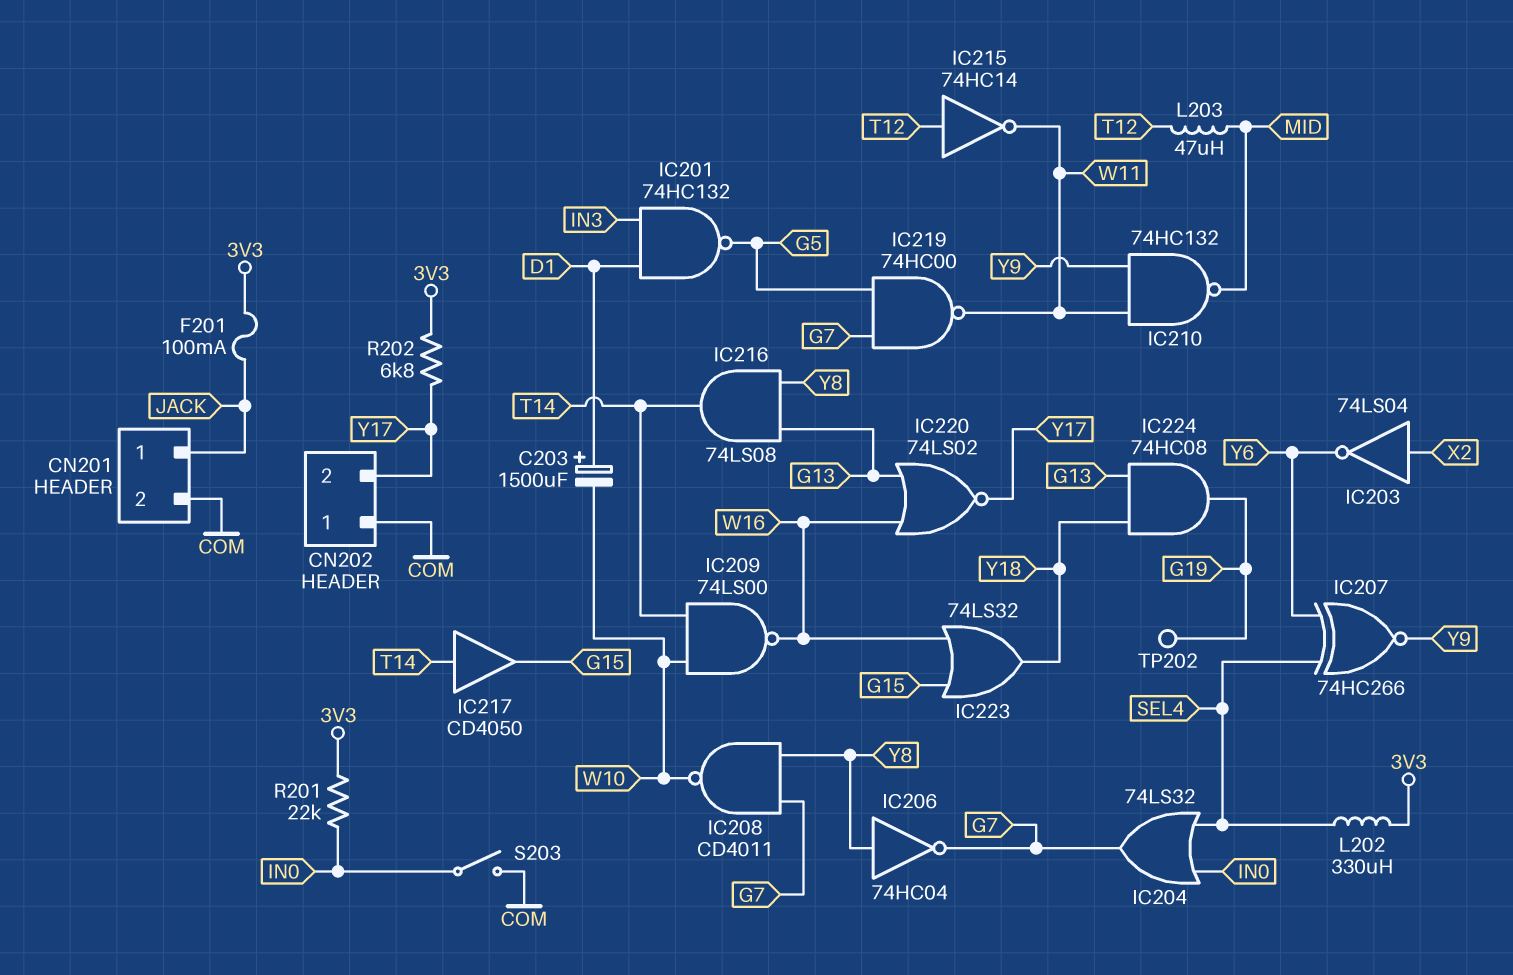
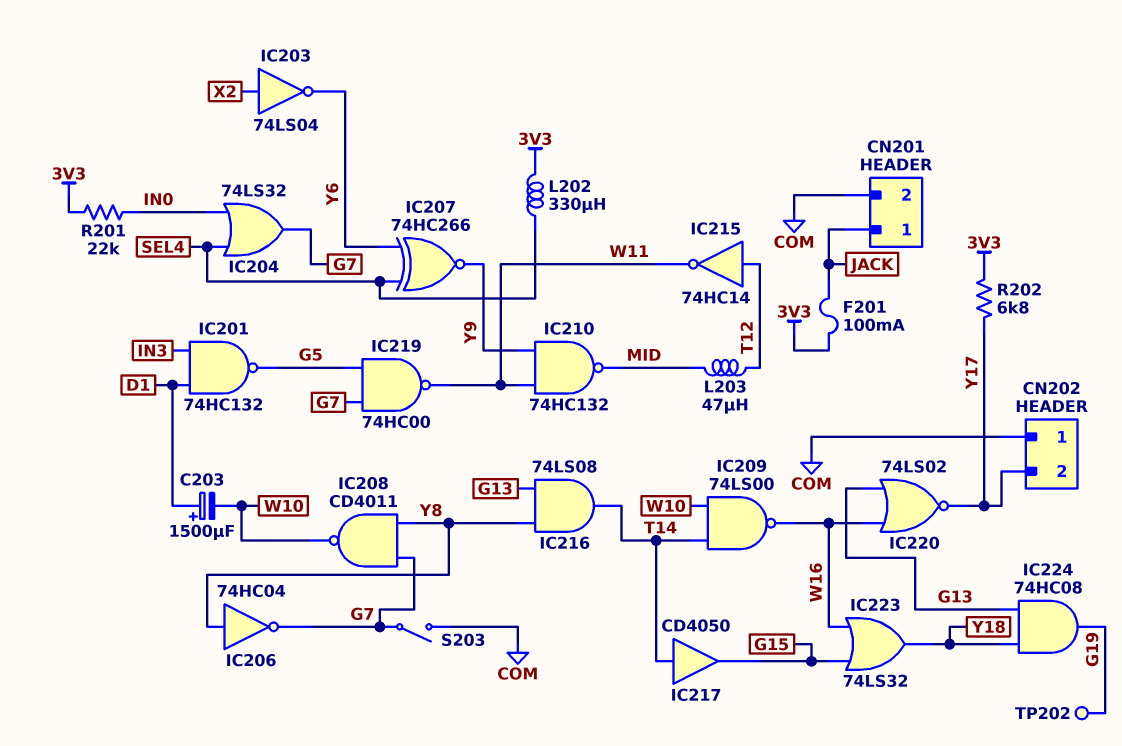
S203: switch (COM, IN0) -> switch (COM, G7)

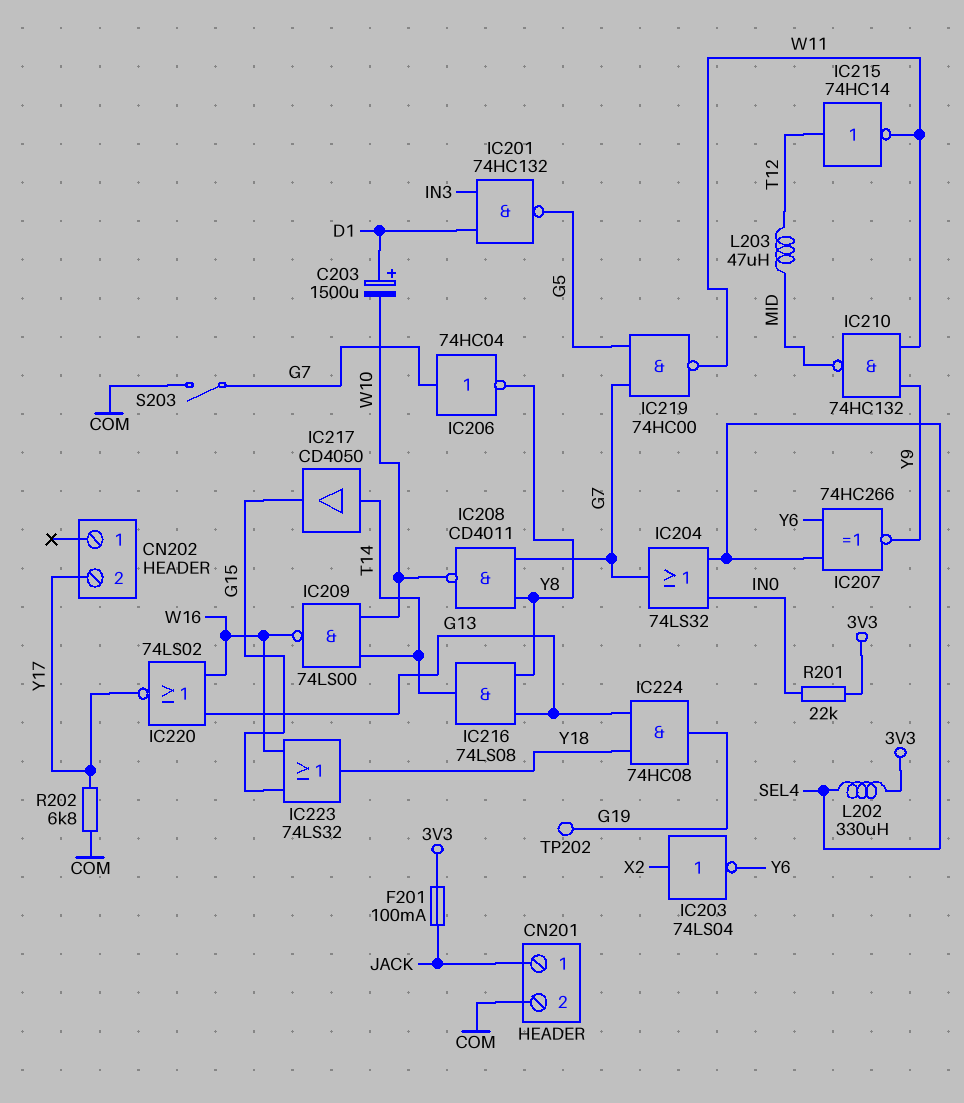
CN202 pin 1: COM -> none
IC206: NOT 74HC04 (in Y8, out G7) -> NOT 74HC04 (in G7, out Y8)
R202: 6.8k (3V3, Y17) -> 6.8k (COM, Y17)

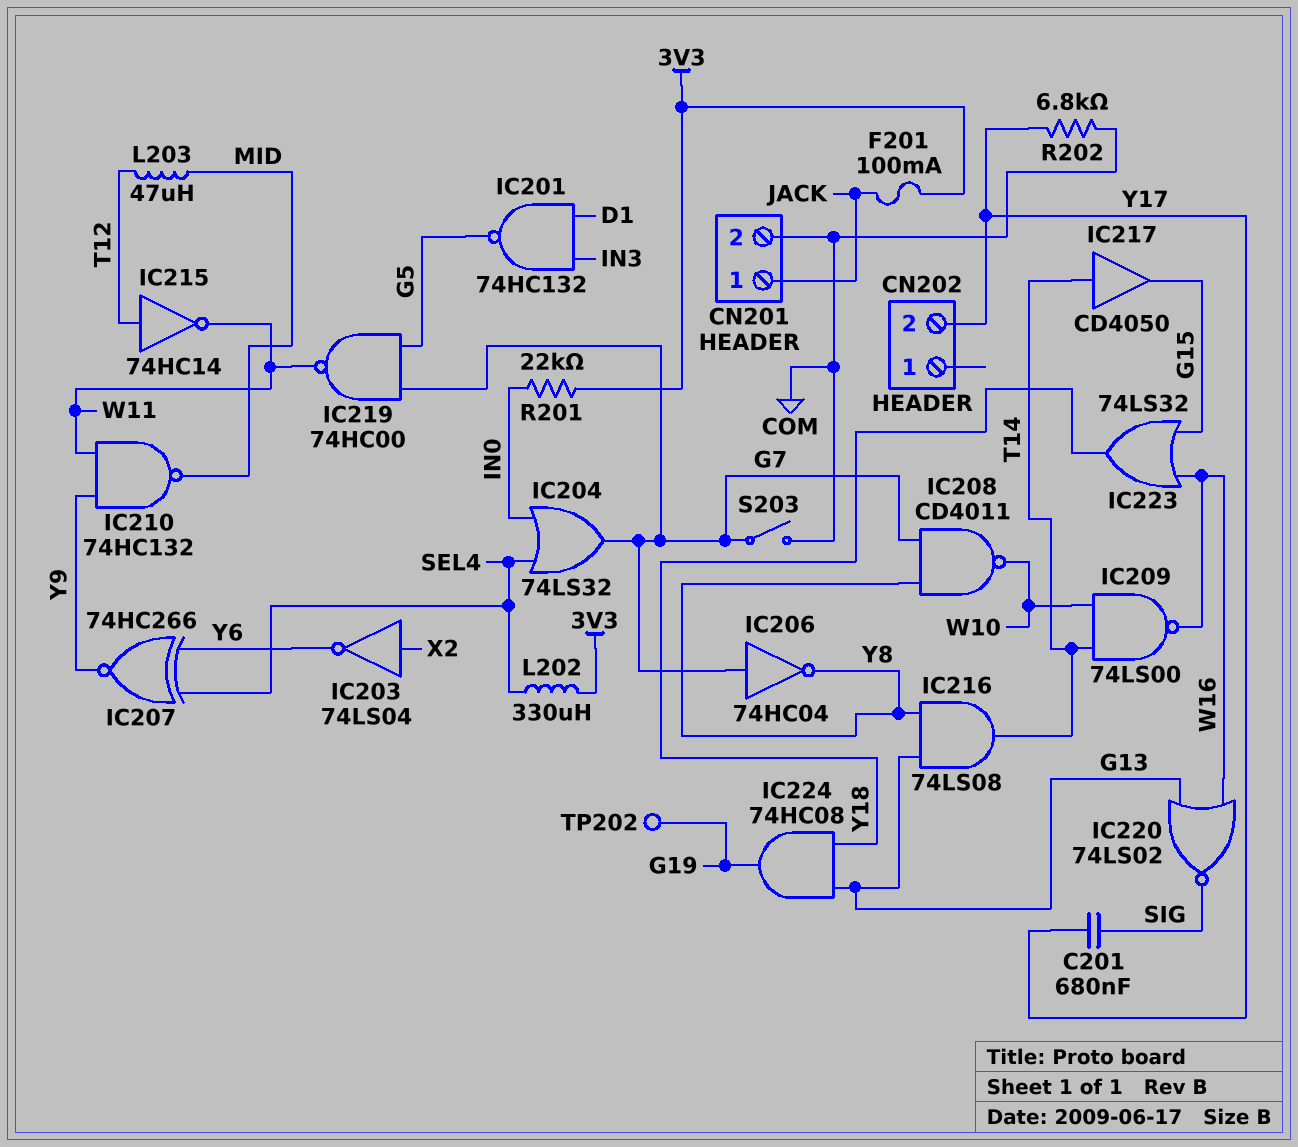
C201: none -> 680nF (SIG, Y17)
C203: 1500uF (plus D1, minus W10) -> none
IC220: NOR 74LS02 (in G13, in W16, out Y17) -> NOR 74LS02 (in G13, in W16, out SIG)

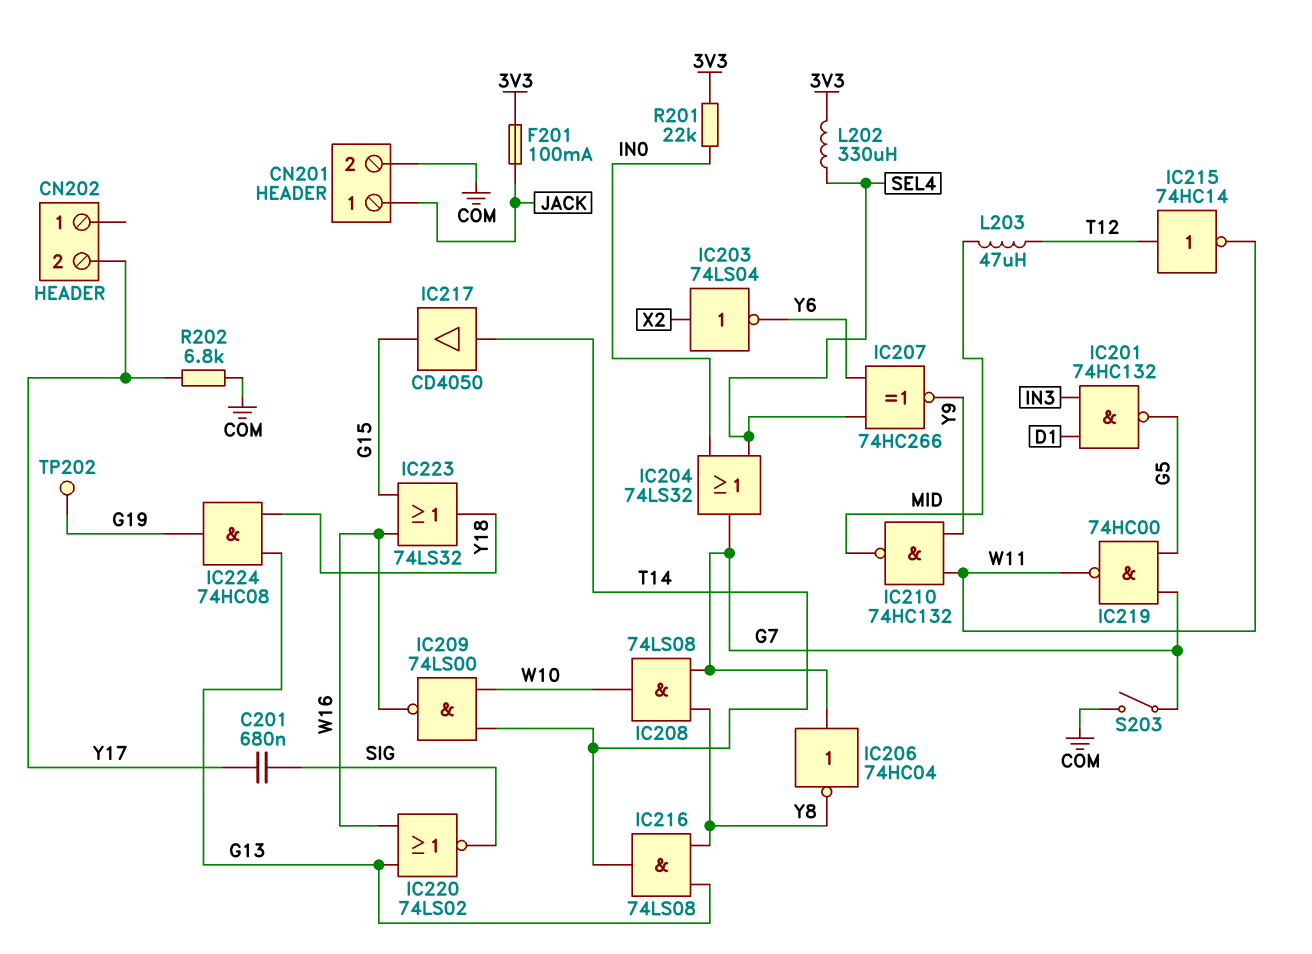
IC208: NAND CD4011 (in G7, in Y8, out W10) -> AND 74LS08 (in G7, in Y8, out W10)

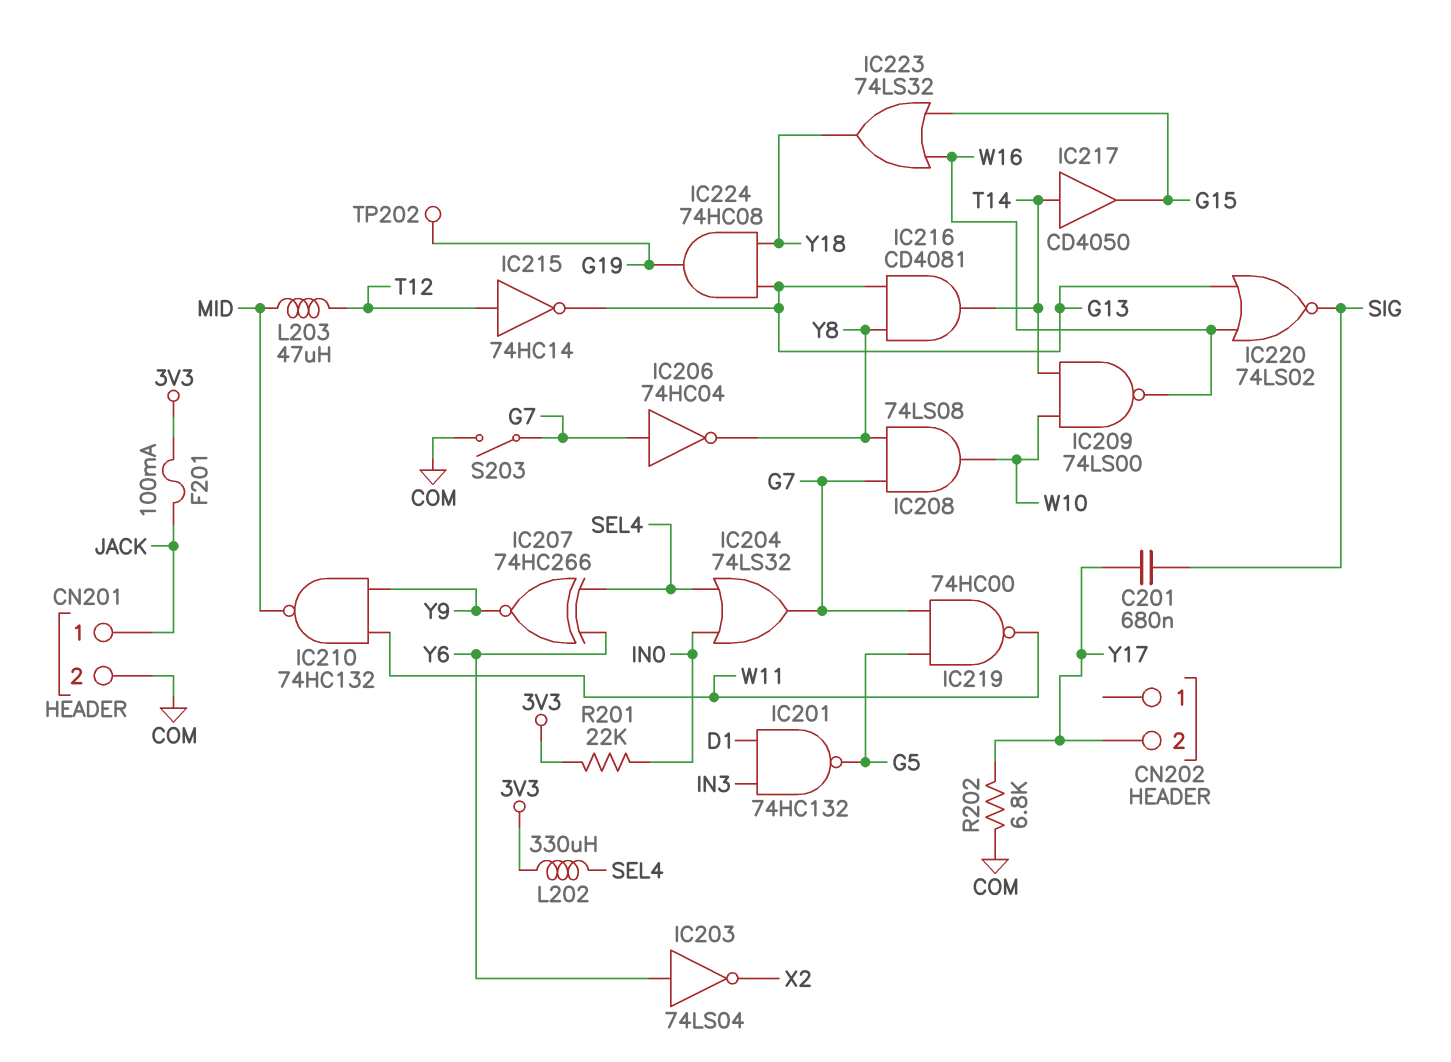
IC203: NOT 74LS04 (in X2, out Y6) -> NOT 74LS04 (in Y6, out X2)
IC215: NOT 74HC14 (in T12, out W11) -> NOT 74HC14 (in T12, out G13)
IC216: AND 74LS08 (in G13, in Y8, out T14) -> AND CD4081 (in G13, in Y8, out T14)

